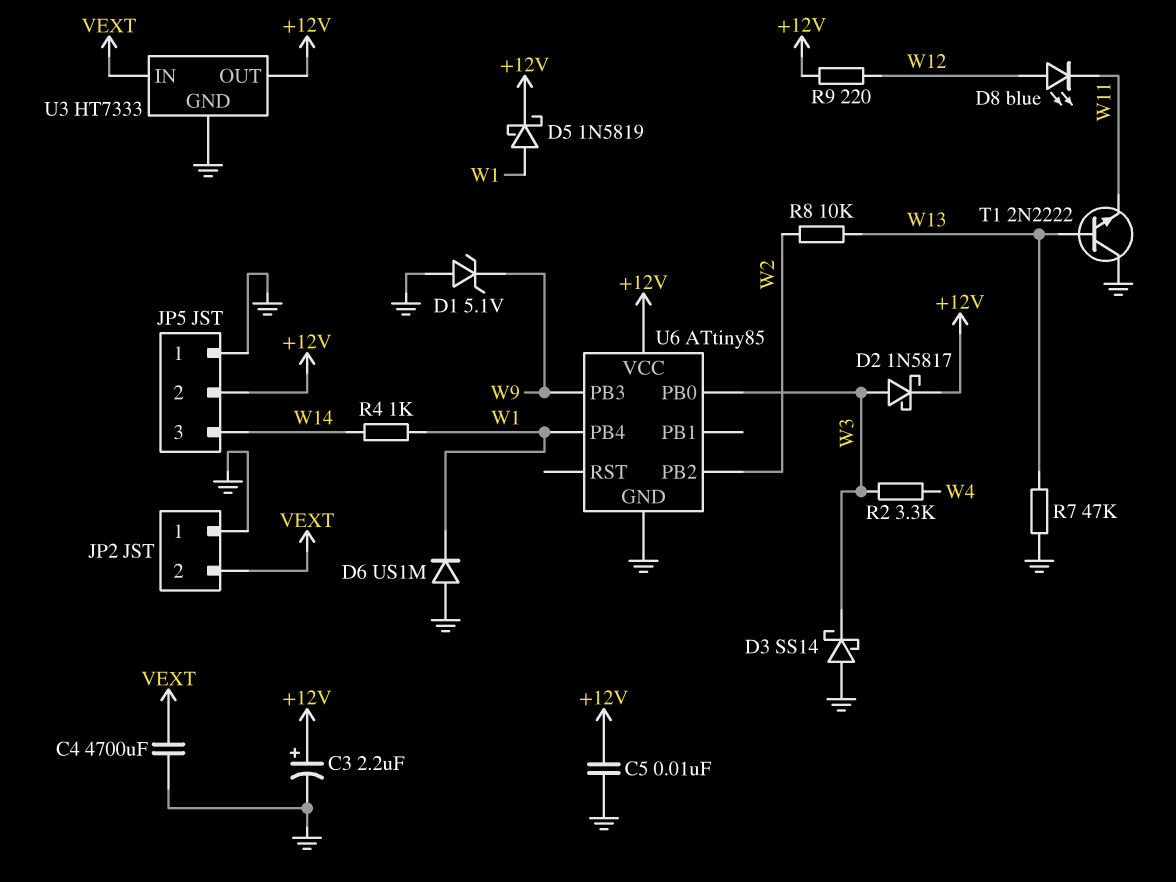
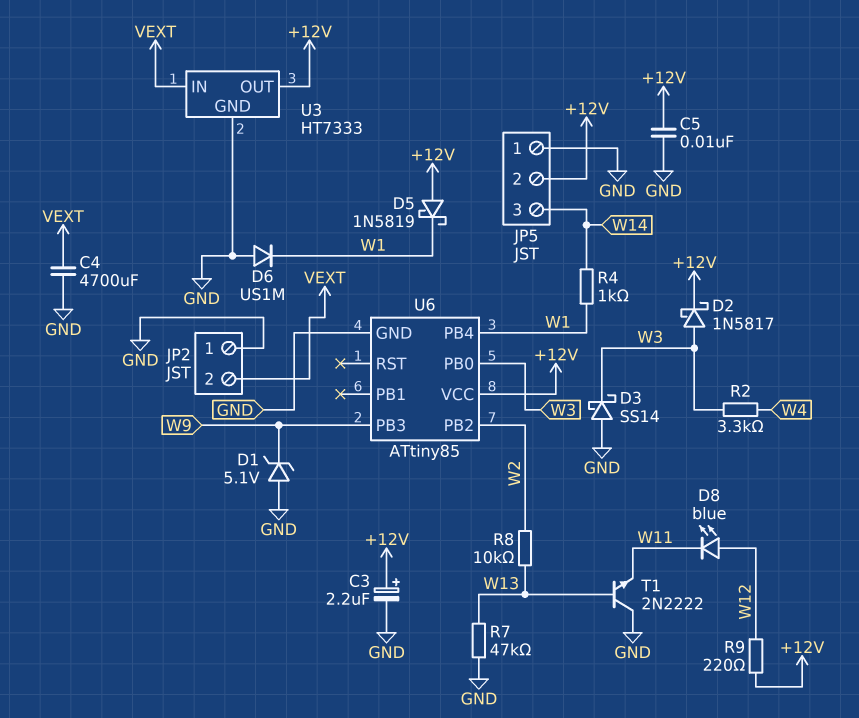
D5: schottky 1N5819 (A W1, K +12V) -> schottky 1N5819 (A +12V, K W1)

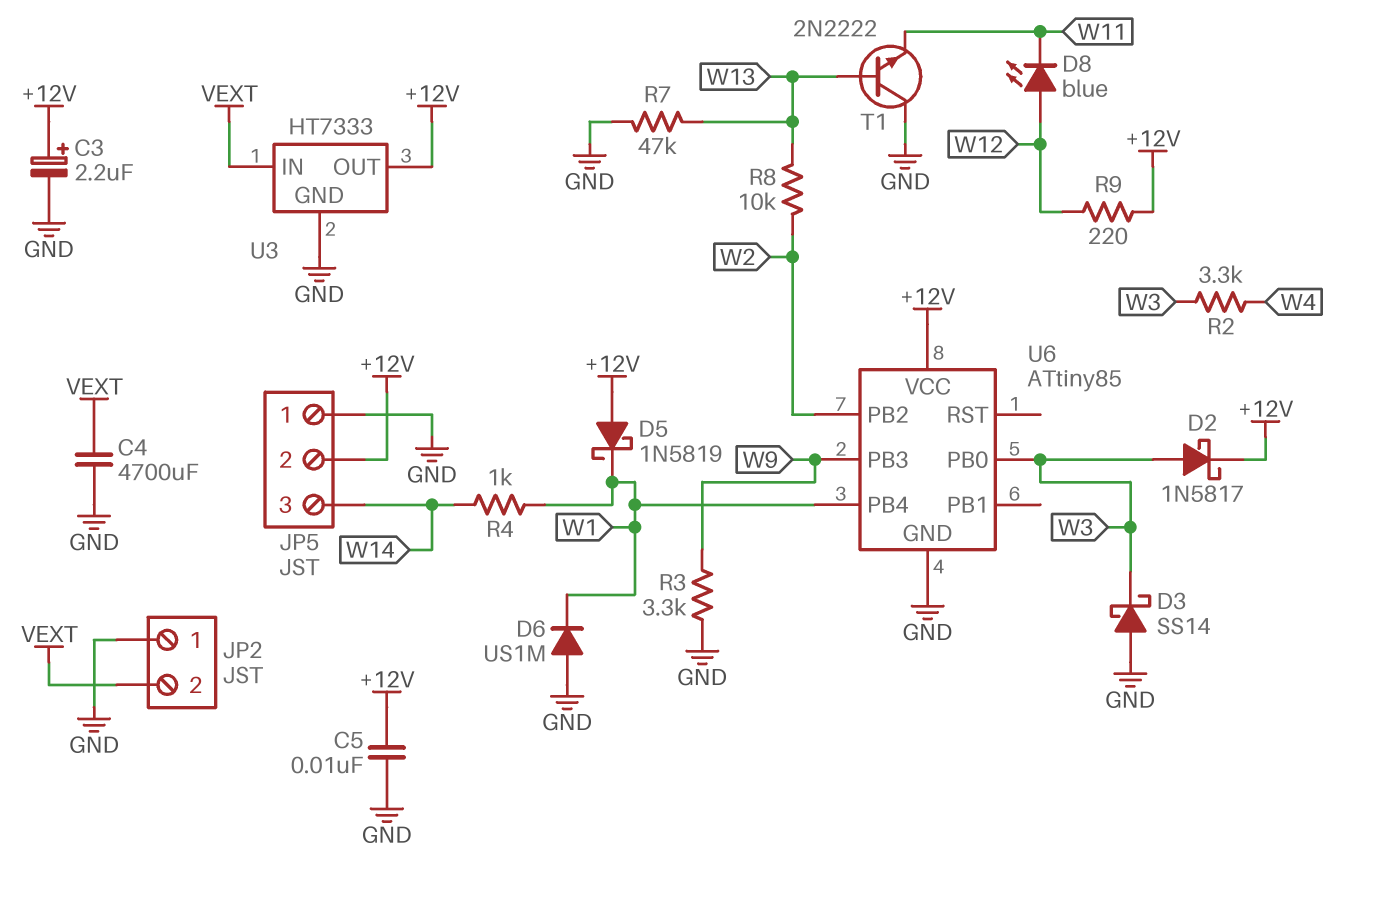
D1: zener 5.1V (A GND, K W9) -> none
R3: none -> 3.3k (GND, W9)

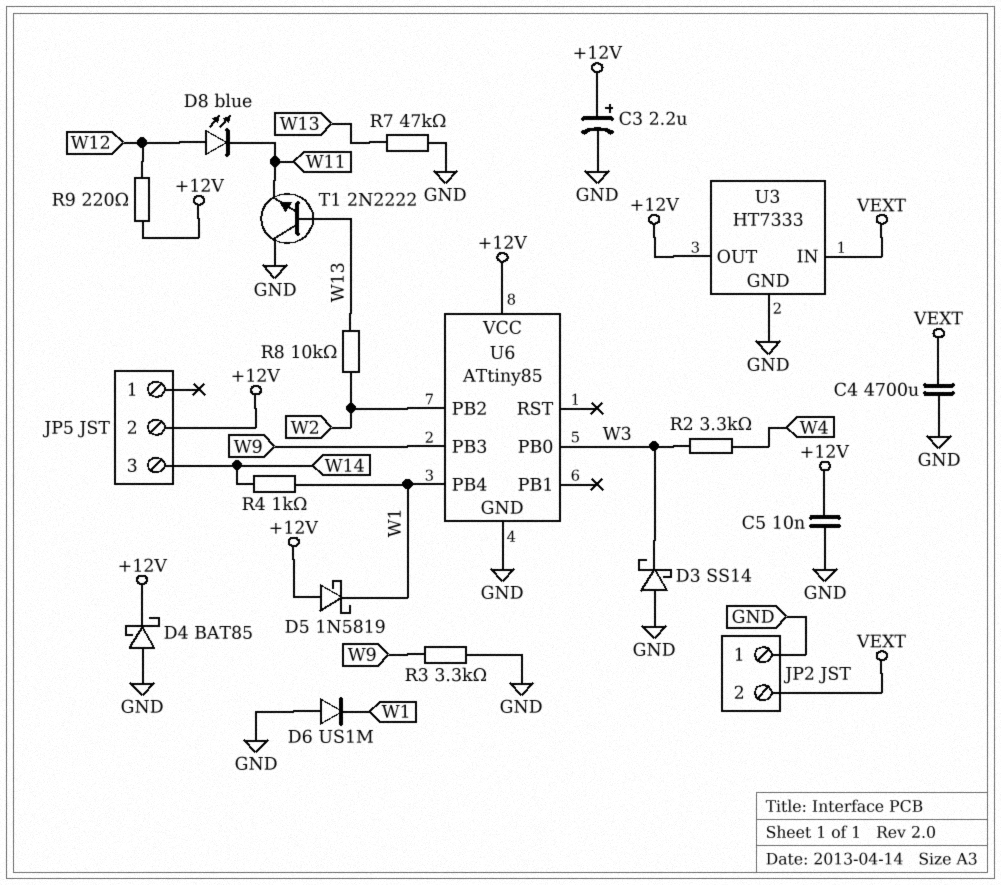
D2: schottky 1N5817 (A W3, K +12V) -> none
D4: none -> schottky BAT85 (A GND, K +12V)
JP5 pin 1: GND -> none

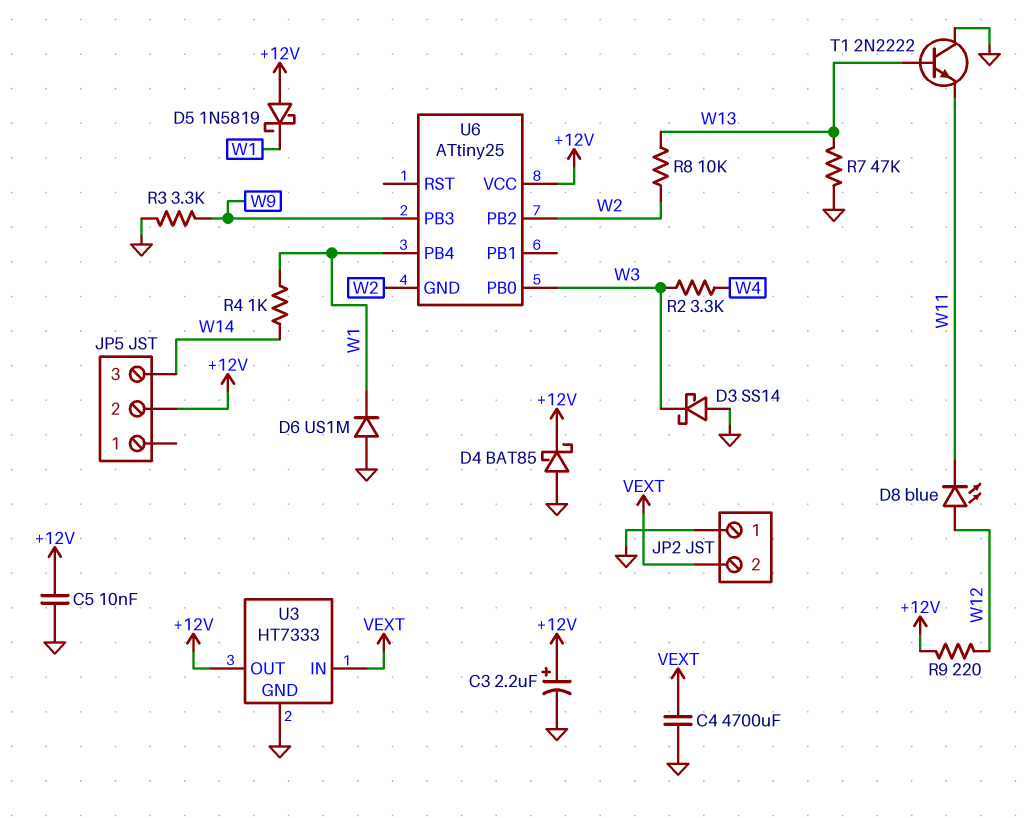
U6: ATtiny85 -> ATtiny25
U6 pin GND: GND -> W2

